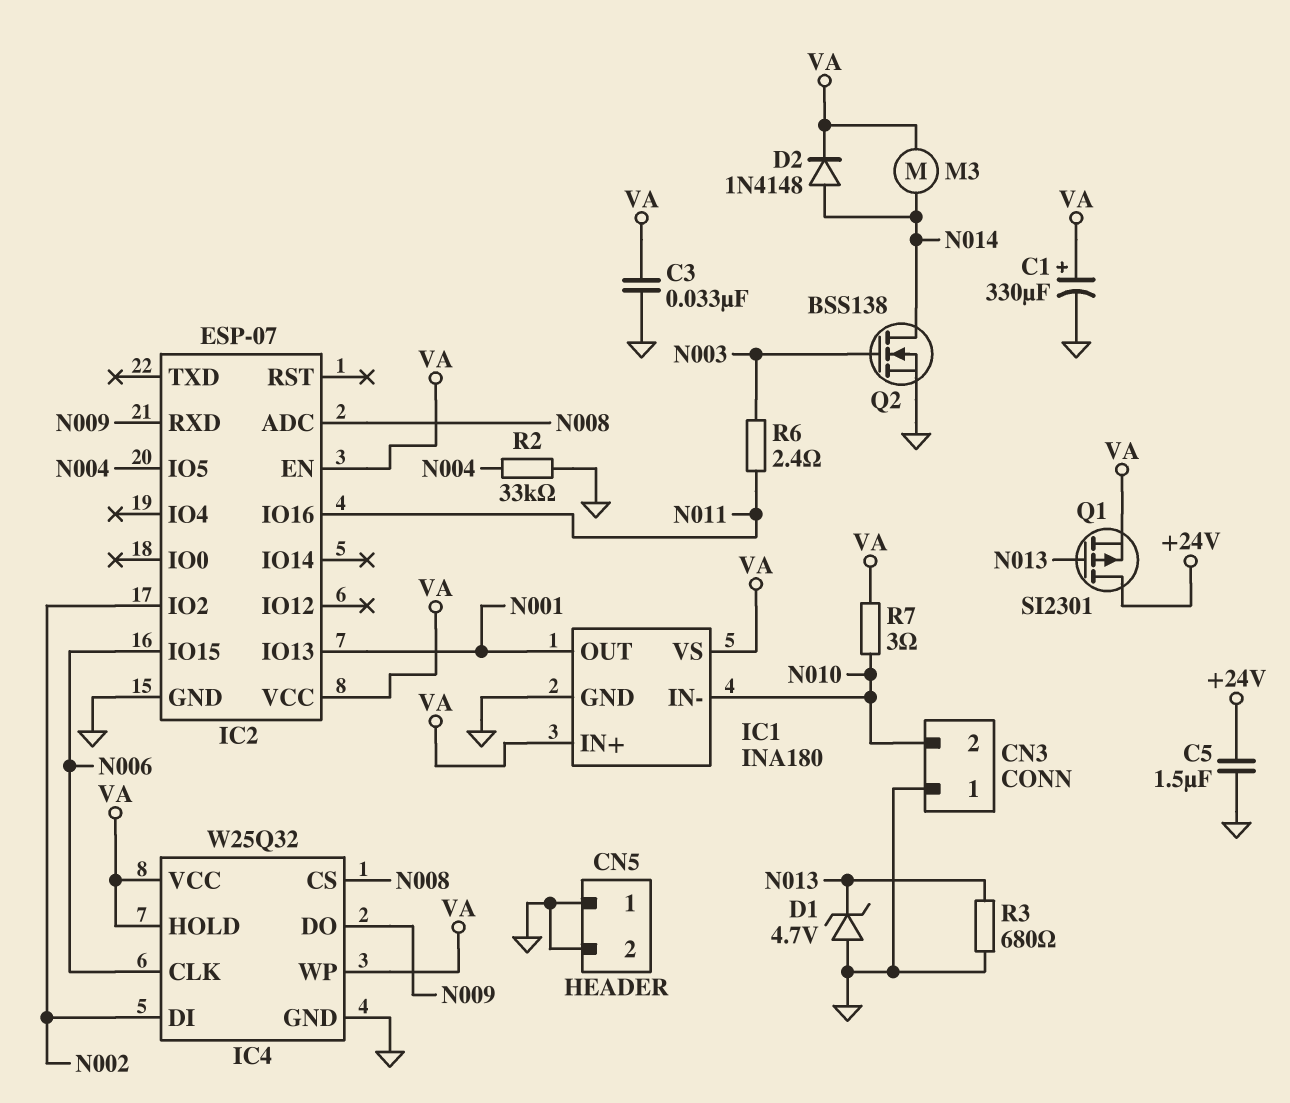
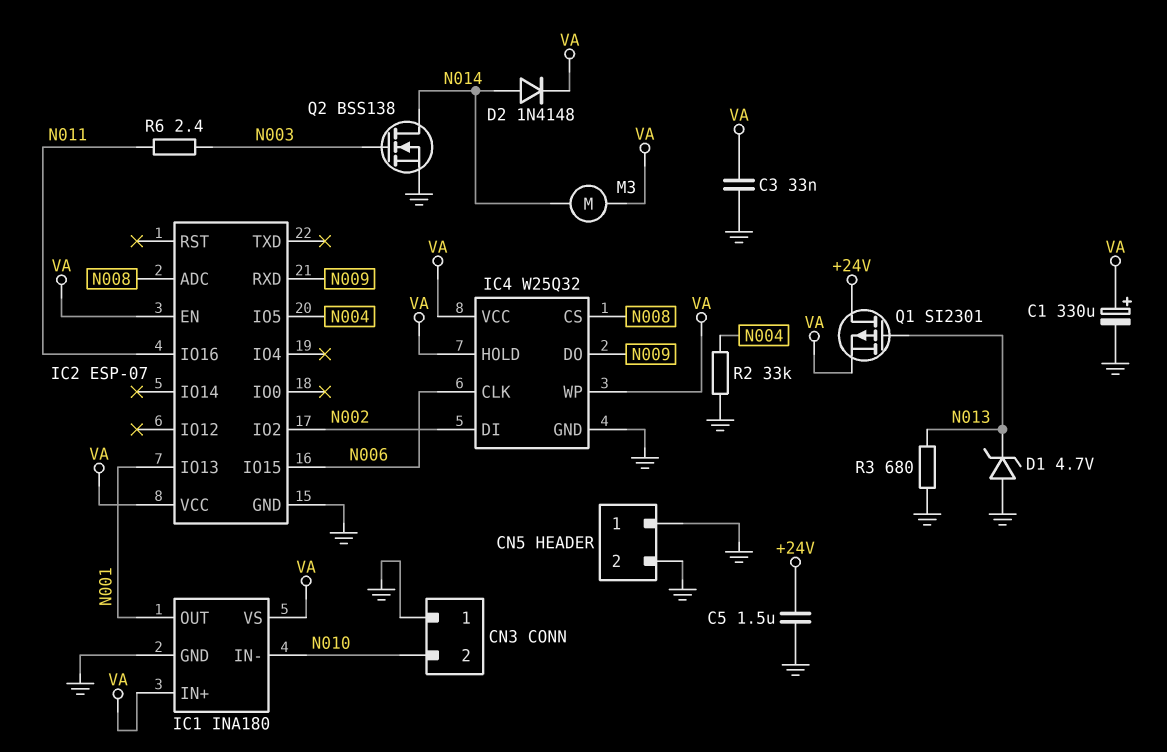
R7: 3 (N010, VA) -> none

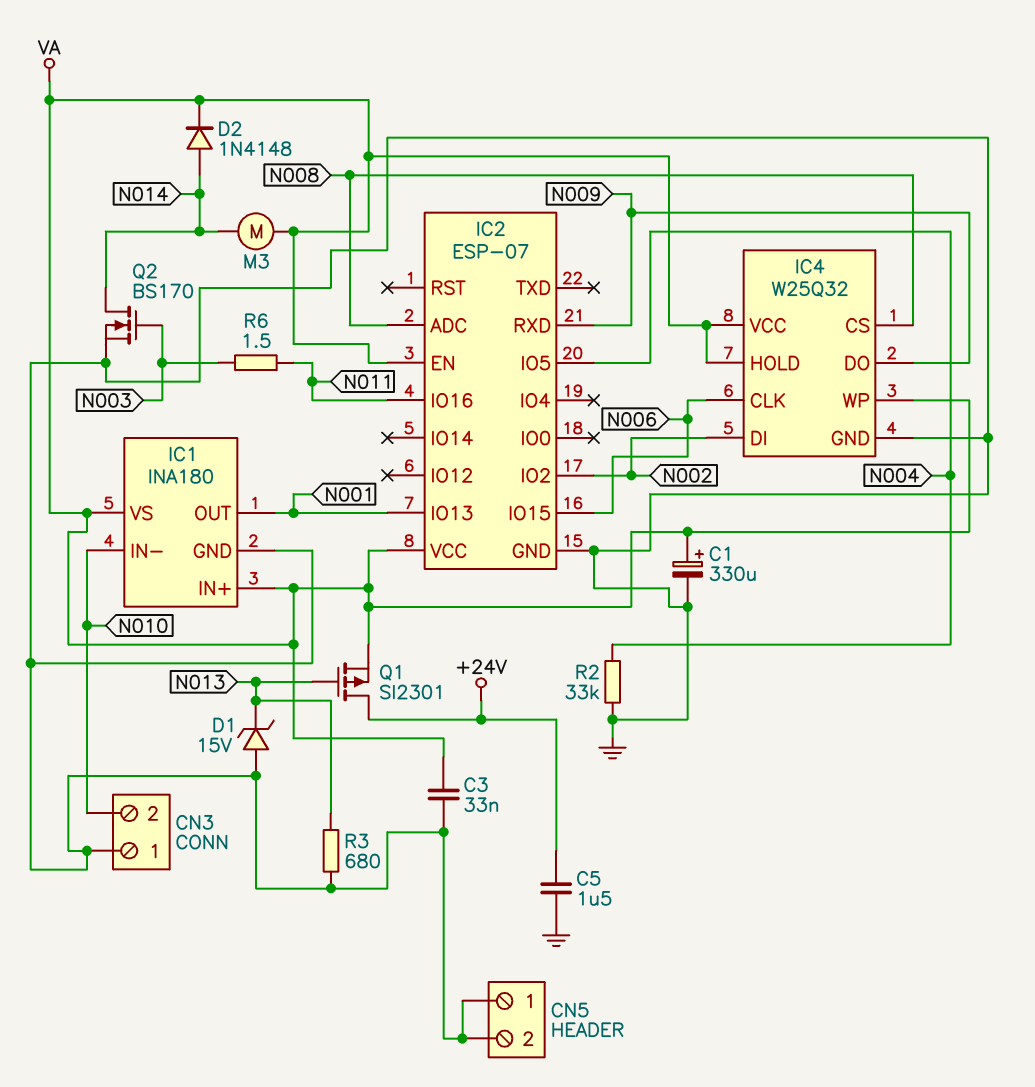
D1: zener 4.7V (A GND, K N013) -> zener 15V (A GND, K N013)
Q2: NMOS BSS138 (G N003, D N014, S GND) -> NMOS BS170 (G N003, D N014, S GND)
R6: 2.4 (N003, N011) -> 1.5 (N003, N011)

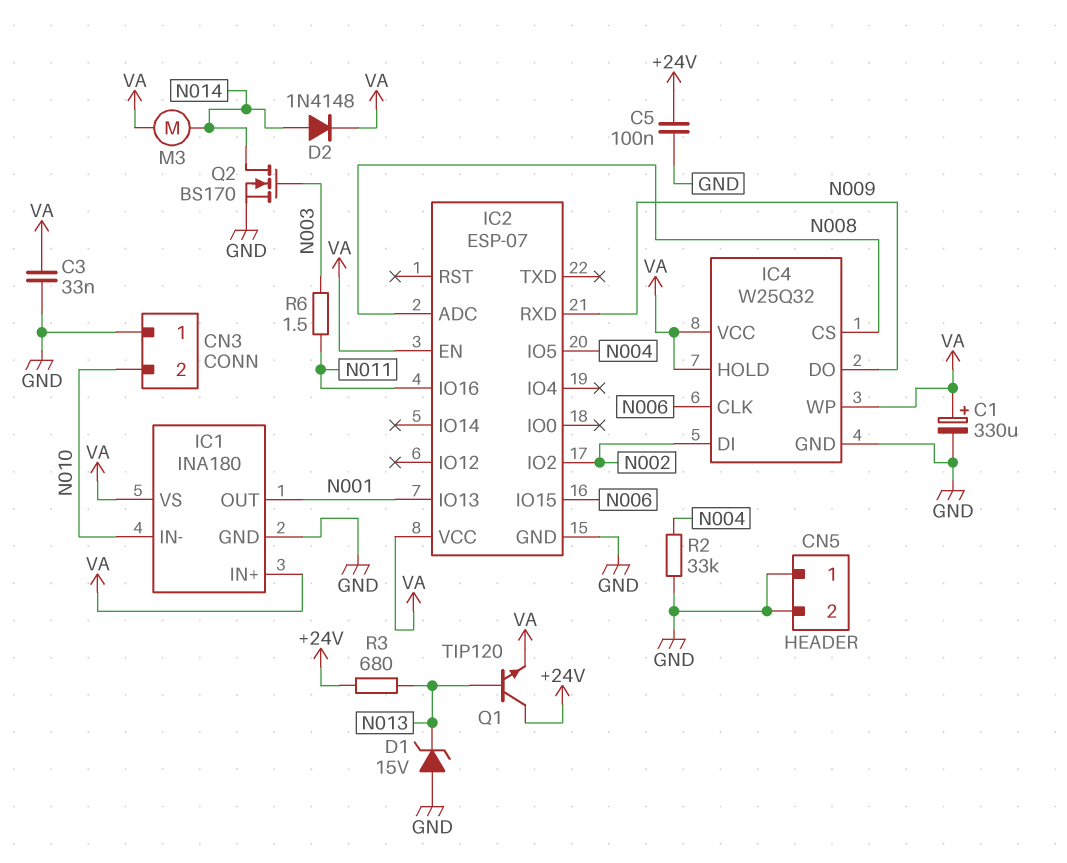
C5: 1.5uF (+24V, GND) -> 100nF (+24V, GND)
Q1: PMOS SI2301 (G N013, D +24V, S VA) -> NPN TIP120 (B N013, C +24V, E VA)
R3: 680 (GND, N013) -> 680 (+24V, N013)

